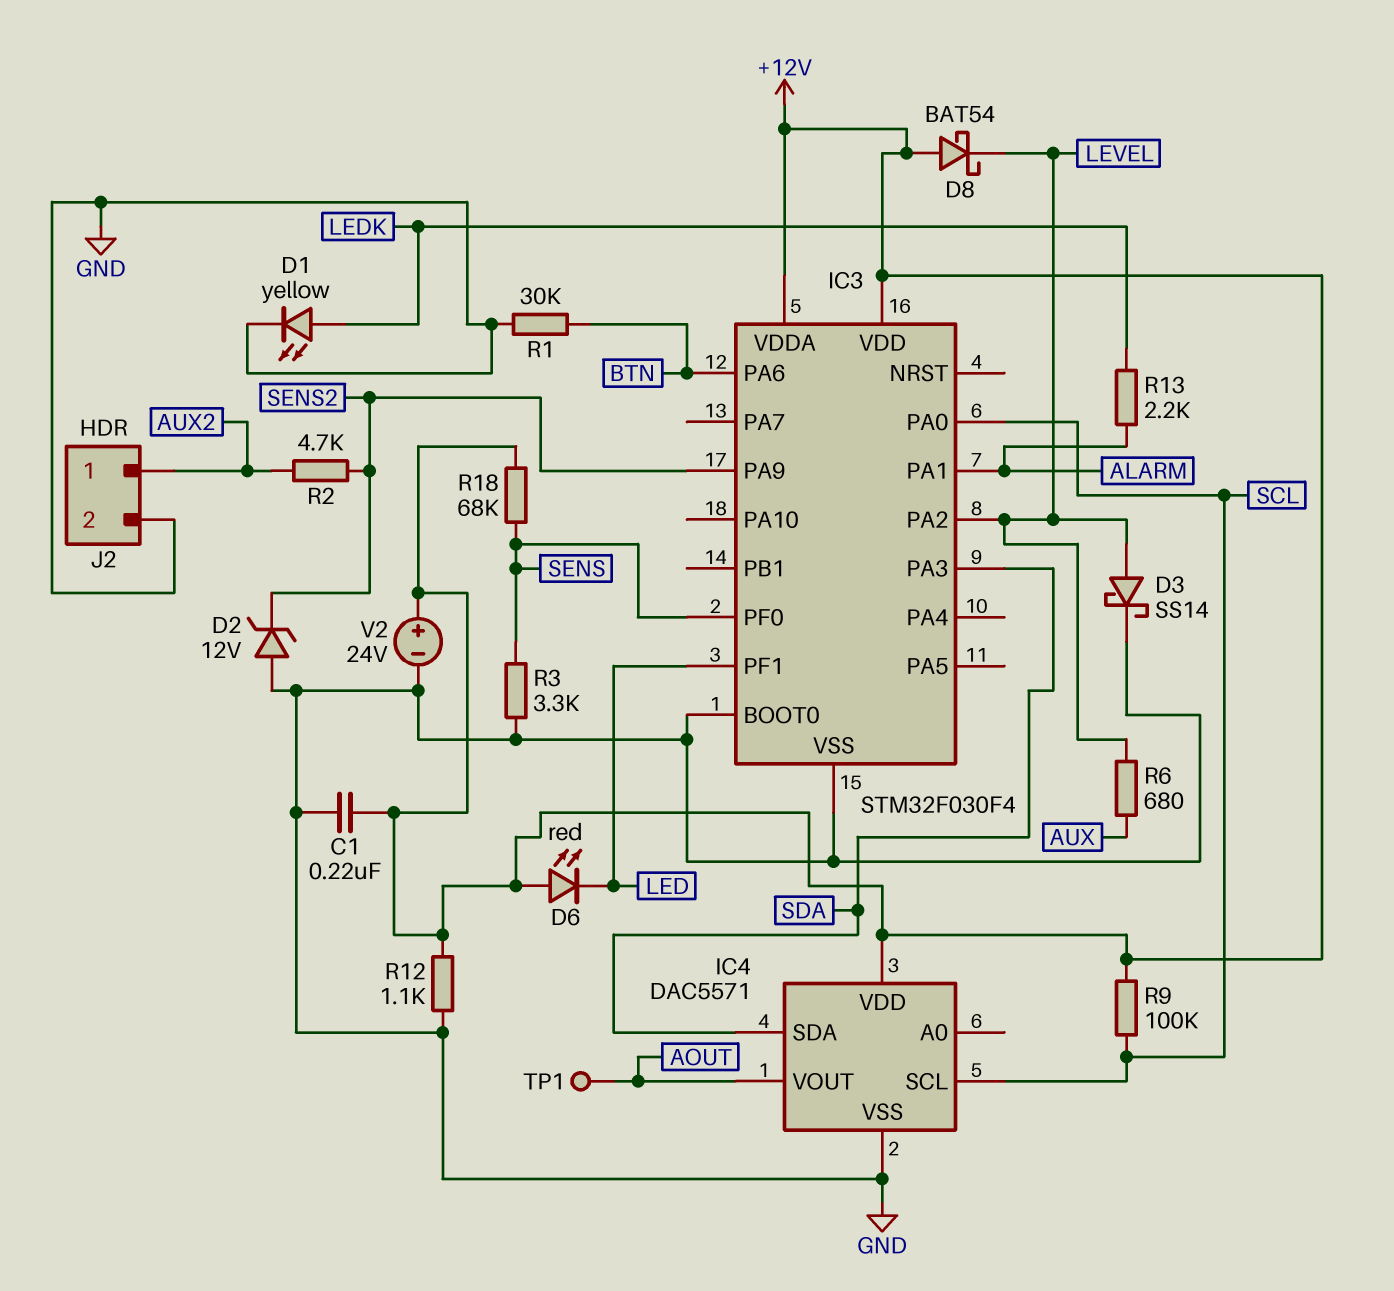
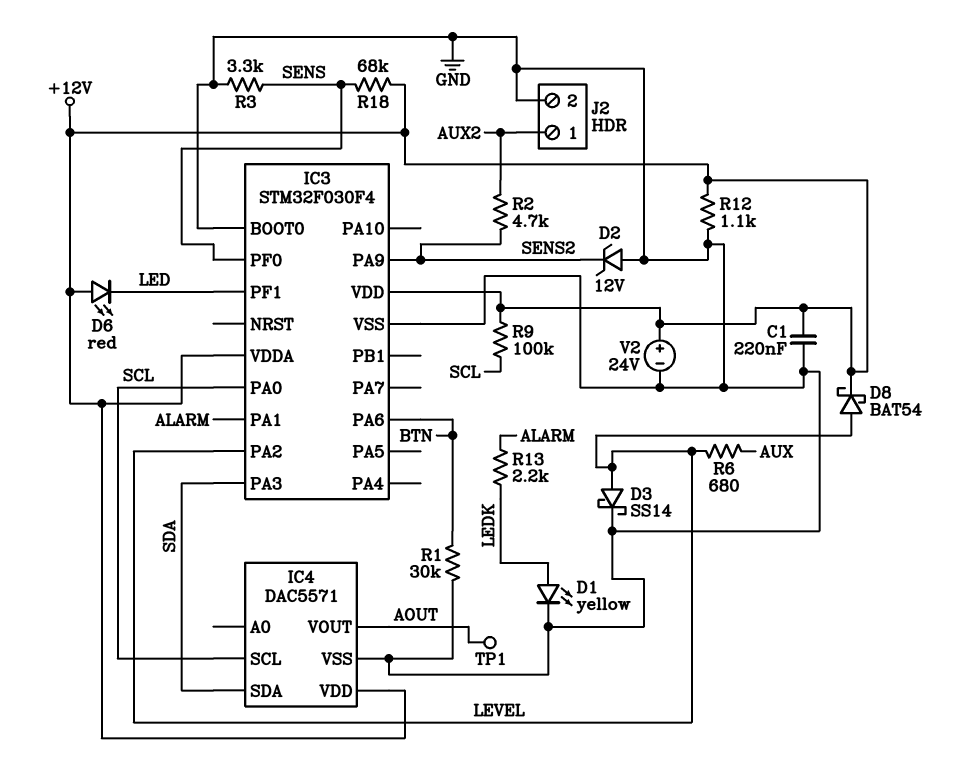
D8: schottky BAT54 (A +12V, K LEVEL) -> schottky BAT54 (A LEVEL, K +12V)

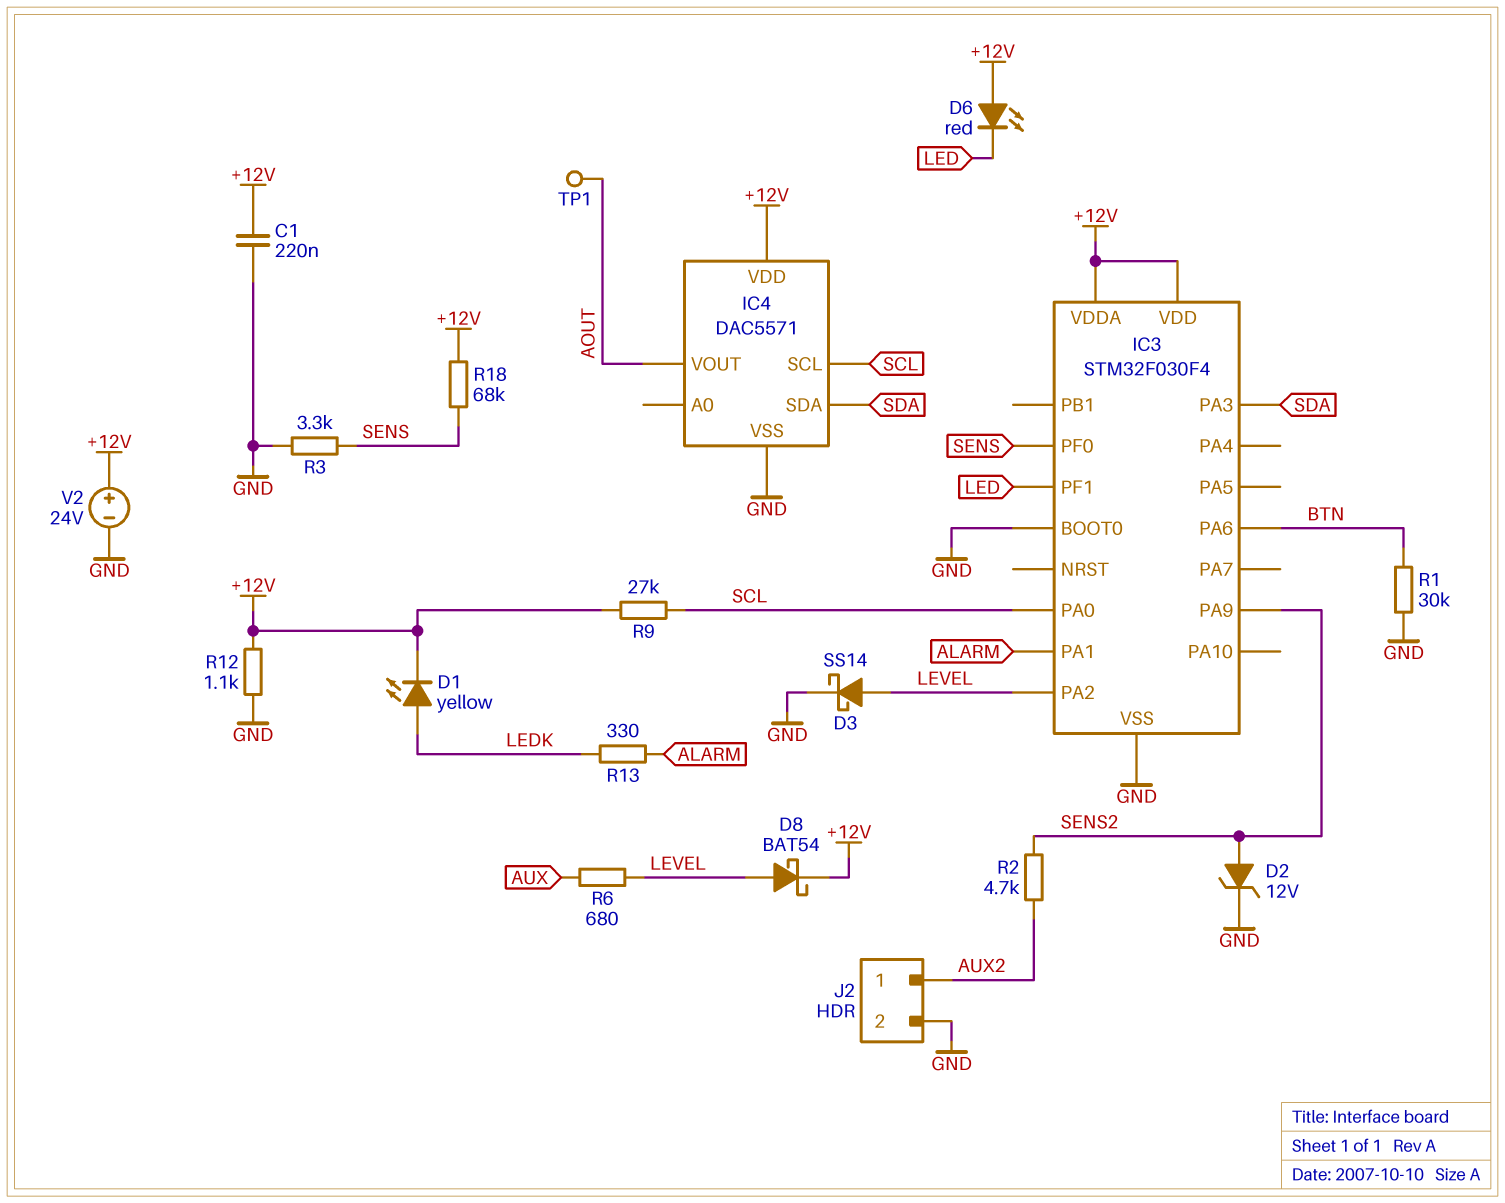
D1: LED yellow (A LEDK, K GND) -> LED yellow (A LEDK, K +12V)
D2: zener 12V (A GND, K SENS2) -> zener 12V (A SENS2, K GND)
R9: 100k (+12V, SCL) -> 27k (+12V, SCL)
R13: 2.2k (ALARM, LEDK) -> 330 (ALARM, LEDK)

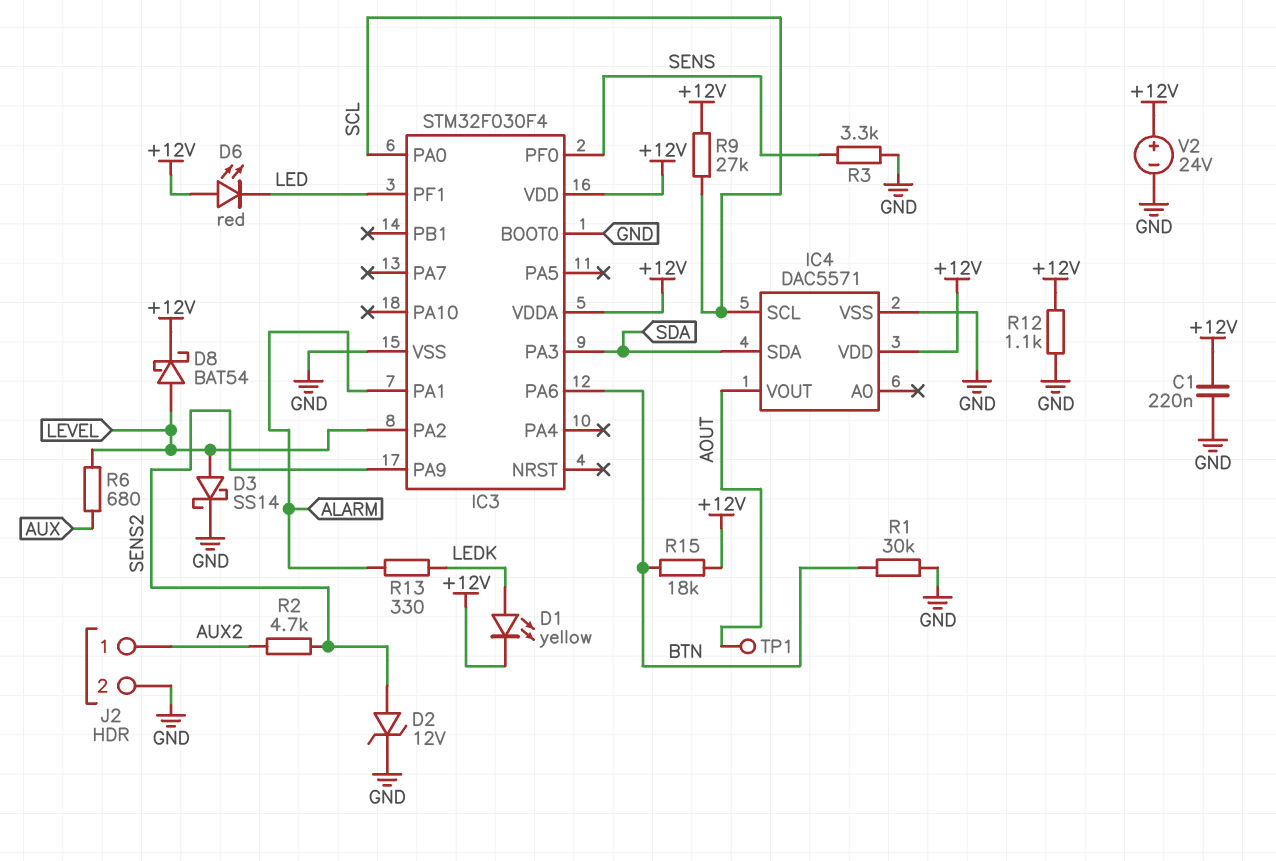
R15: none -> 18k (+12V, BTN)
R18: 68k (+12V, SENS) -> none

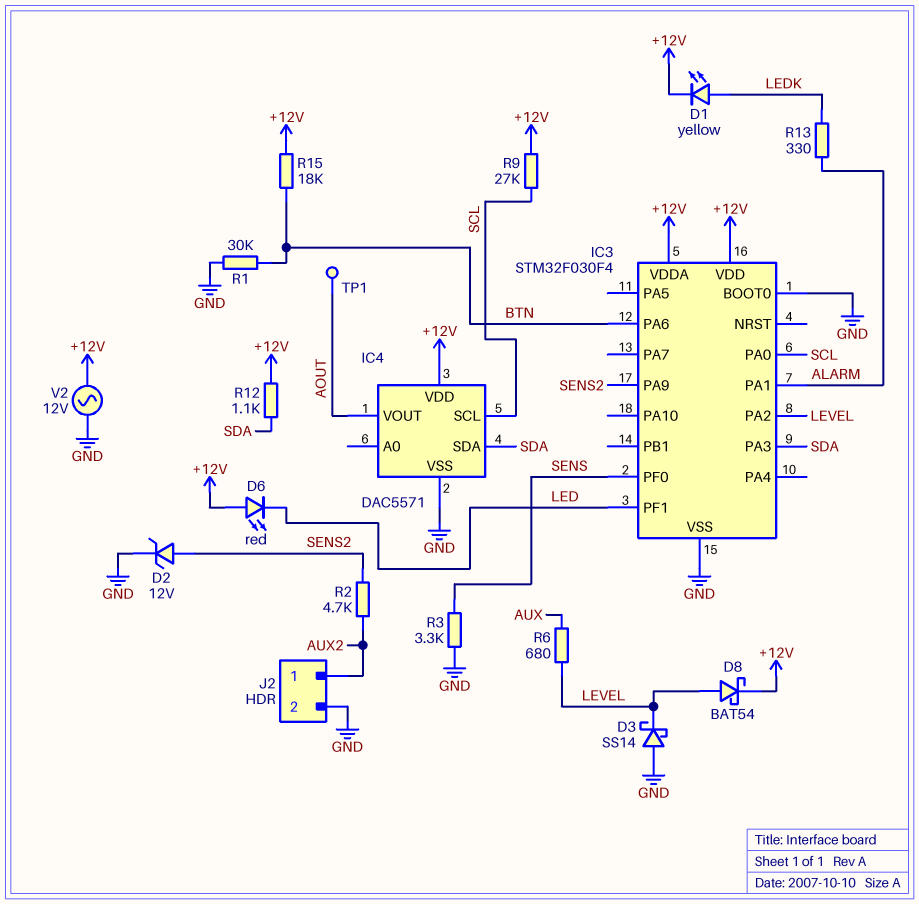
C1: 220nF (+12V, GND) -> none
D3: schottky SS14 (A LEVEL, K GND) -> schottky SS14 (A GND, K LEVEL)
R12: 1.1k (+12V, GND) -> 1.1k (+12V, SDA)
V2: 24V (plus +12V, minus GND) -> AC 12V (+12V, GND)

